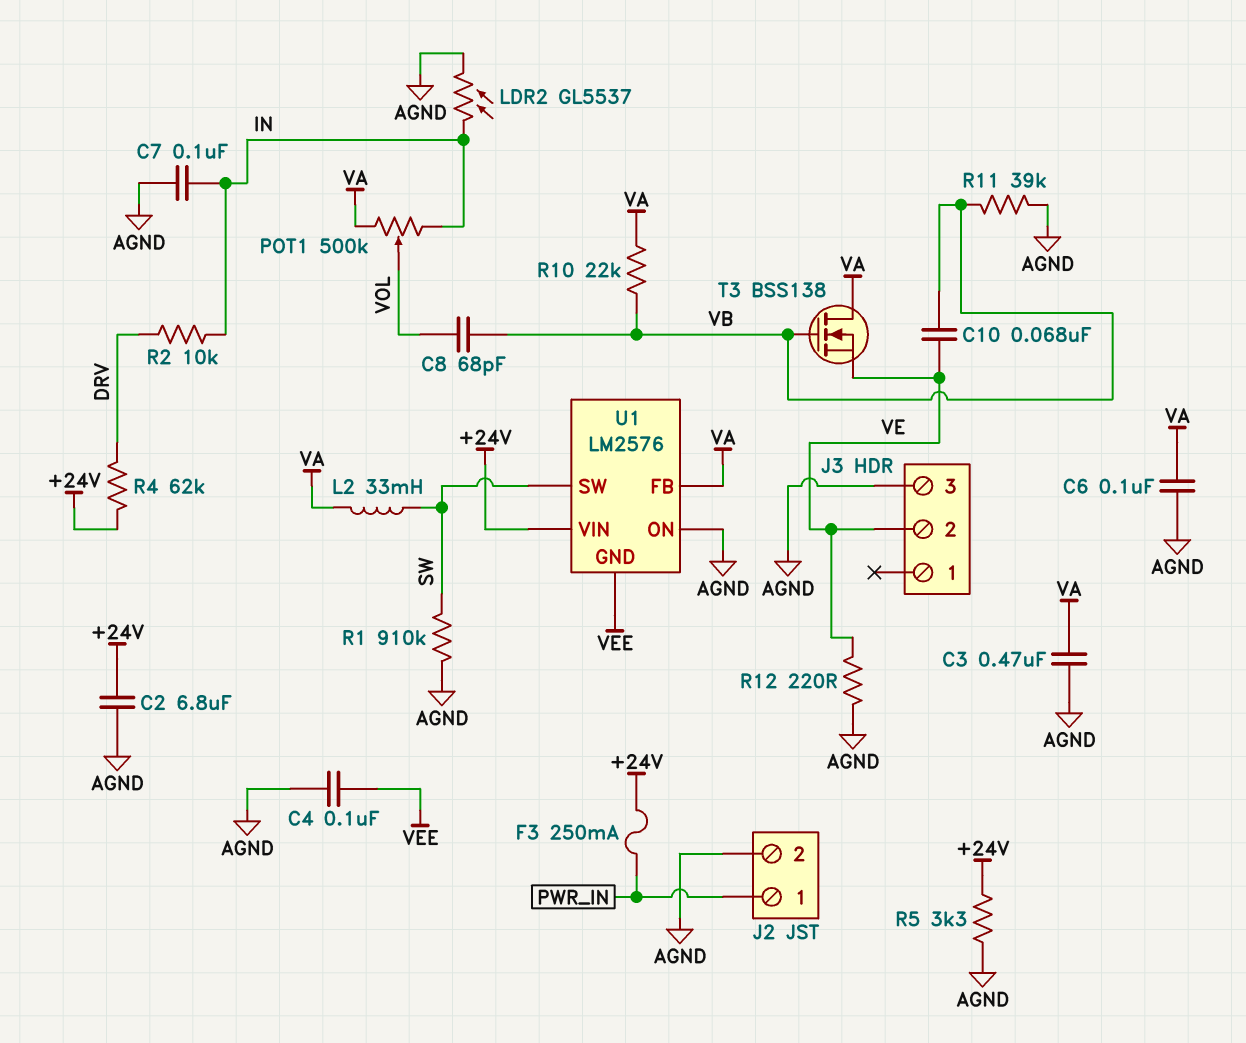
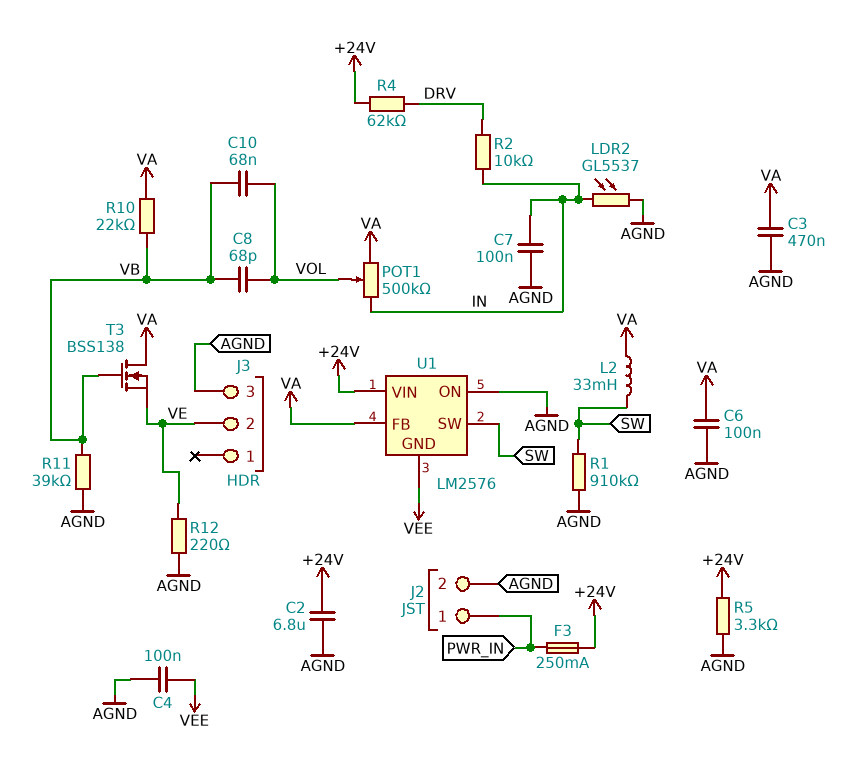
C10: 68nF (VB, VE) -> 68nF (VB, VOL)

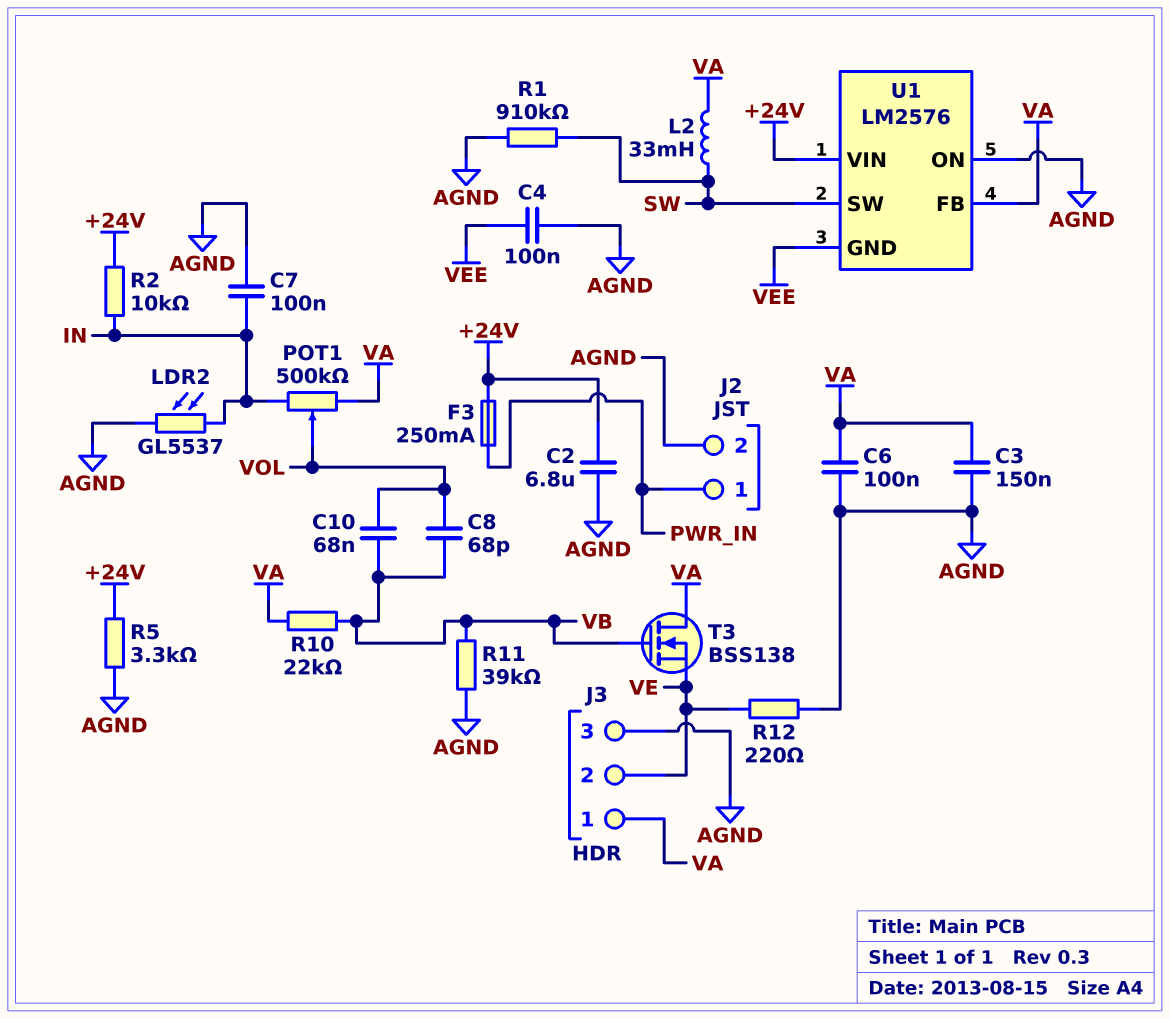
C3: 470nF (AGND, VA) -> 150nF (AGND, VA)
J3 pin 1: none -> VA
R2: 10k (DRV, IN) -> 10k (+24V, IN)
R4: 62k (+24V, DRV) -> none

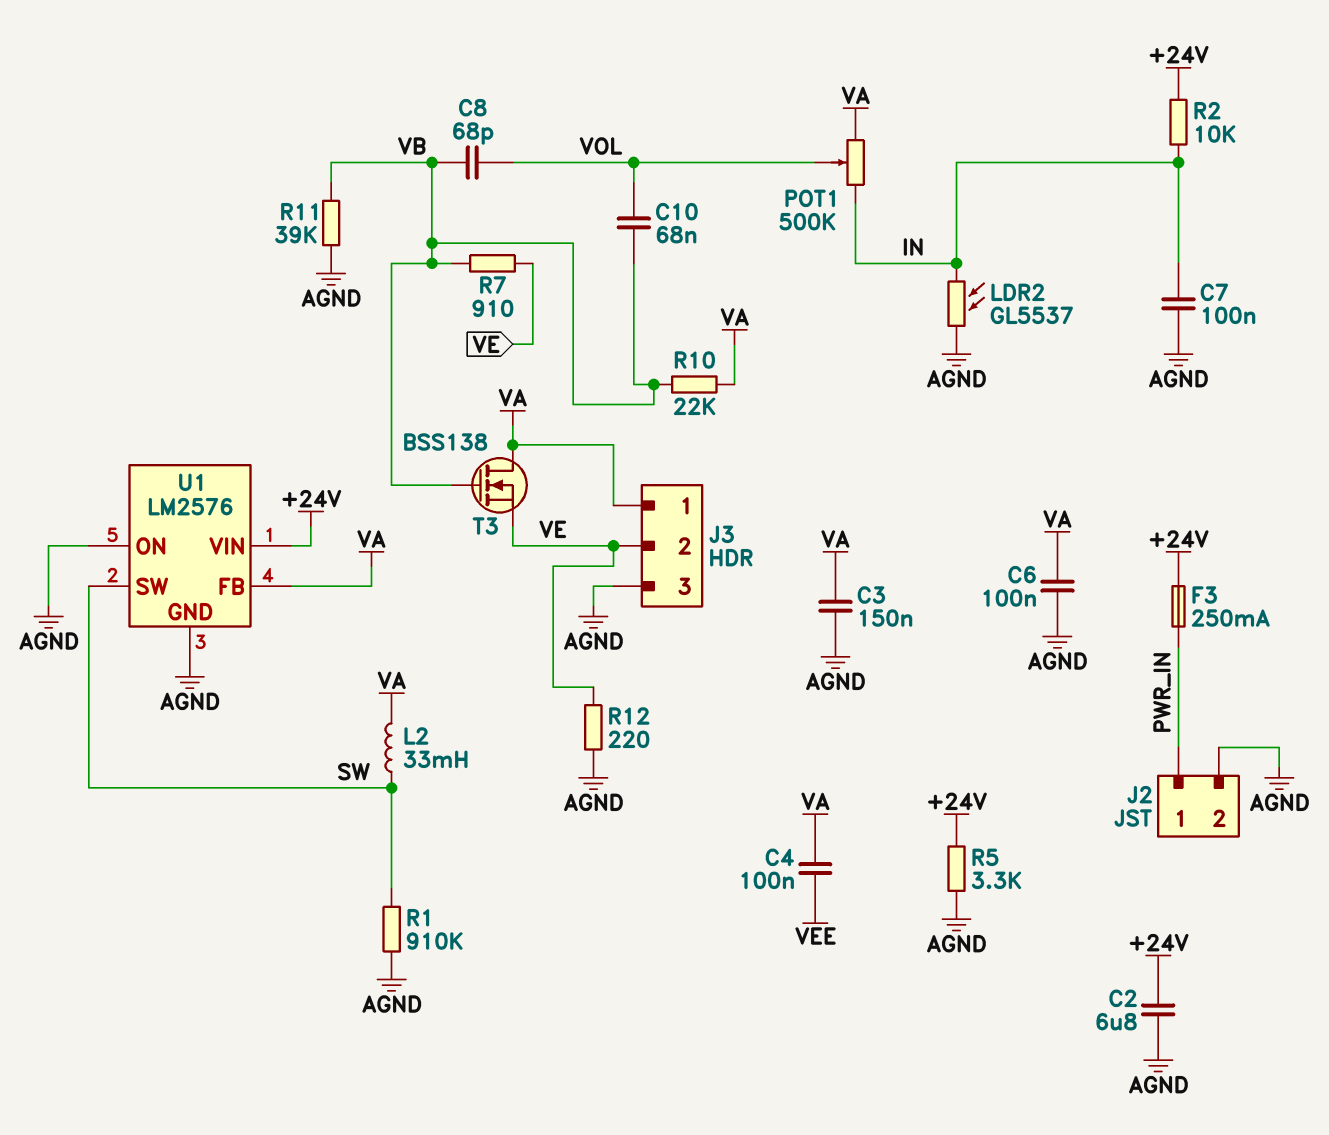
C4: 100nF (AGND, VEE) -> 100nF (VA, VEE)
R7: none -> 910 (VB, VE)
U1 pin GND: VEE -> AGND

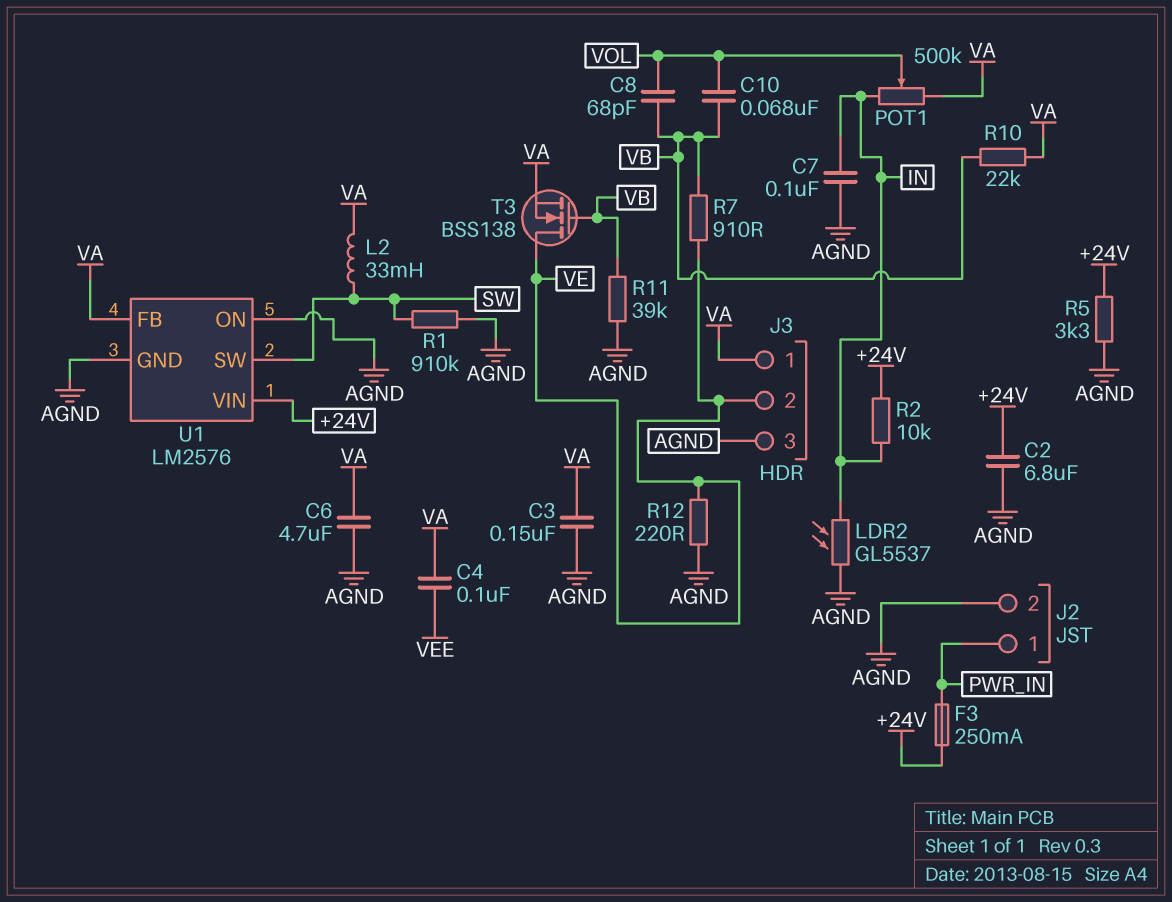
C6: 100nF (AGND, VA) -> 4.7uF (AGND, VA)
T3: NMOS BSS138 (G VB, D VA, S VE) -> NMOS BSS138 (G VB, D VE, S VA)

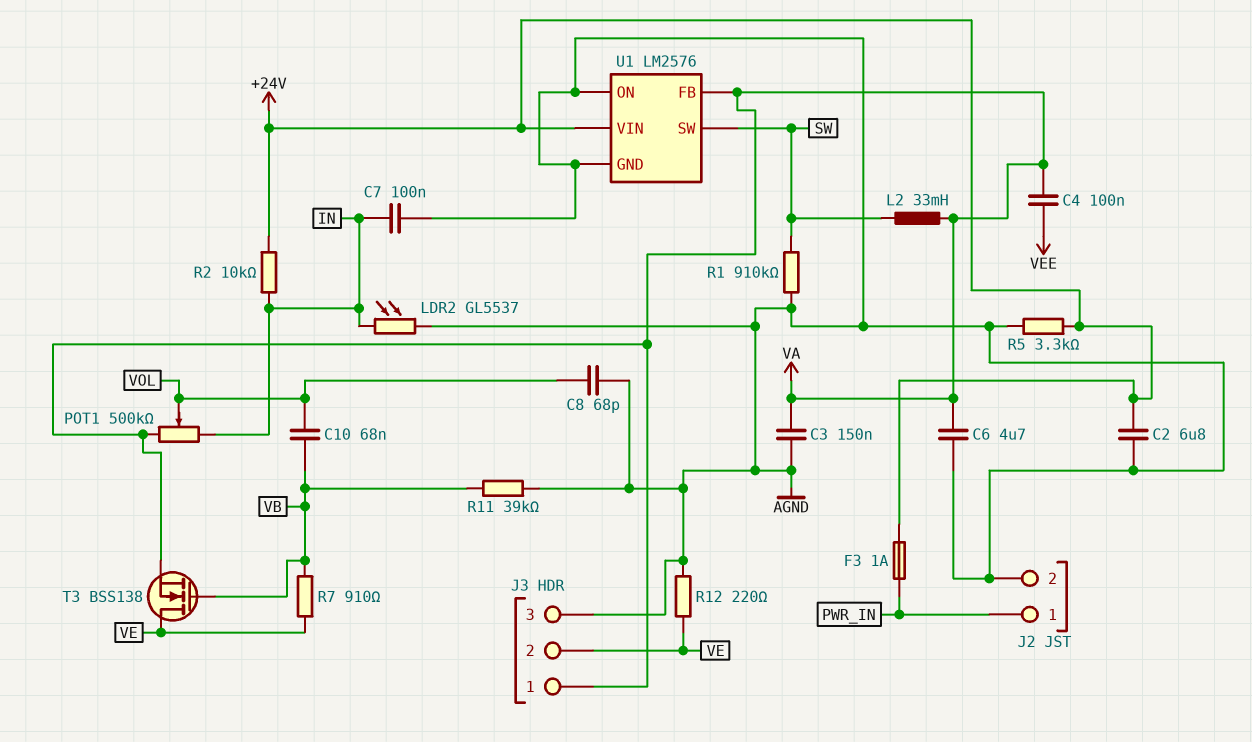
C8: 68pF (VB, VOL) -> 68pF (AGND, VOL)
F3: 250mA (+24V, PWR_IN) -> 1A (+24V, PWR_IN)
R10: 22k (VA, VB) -> none

